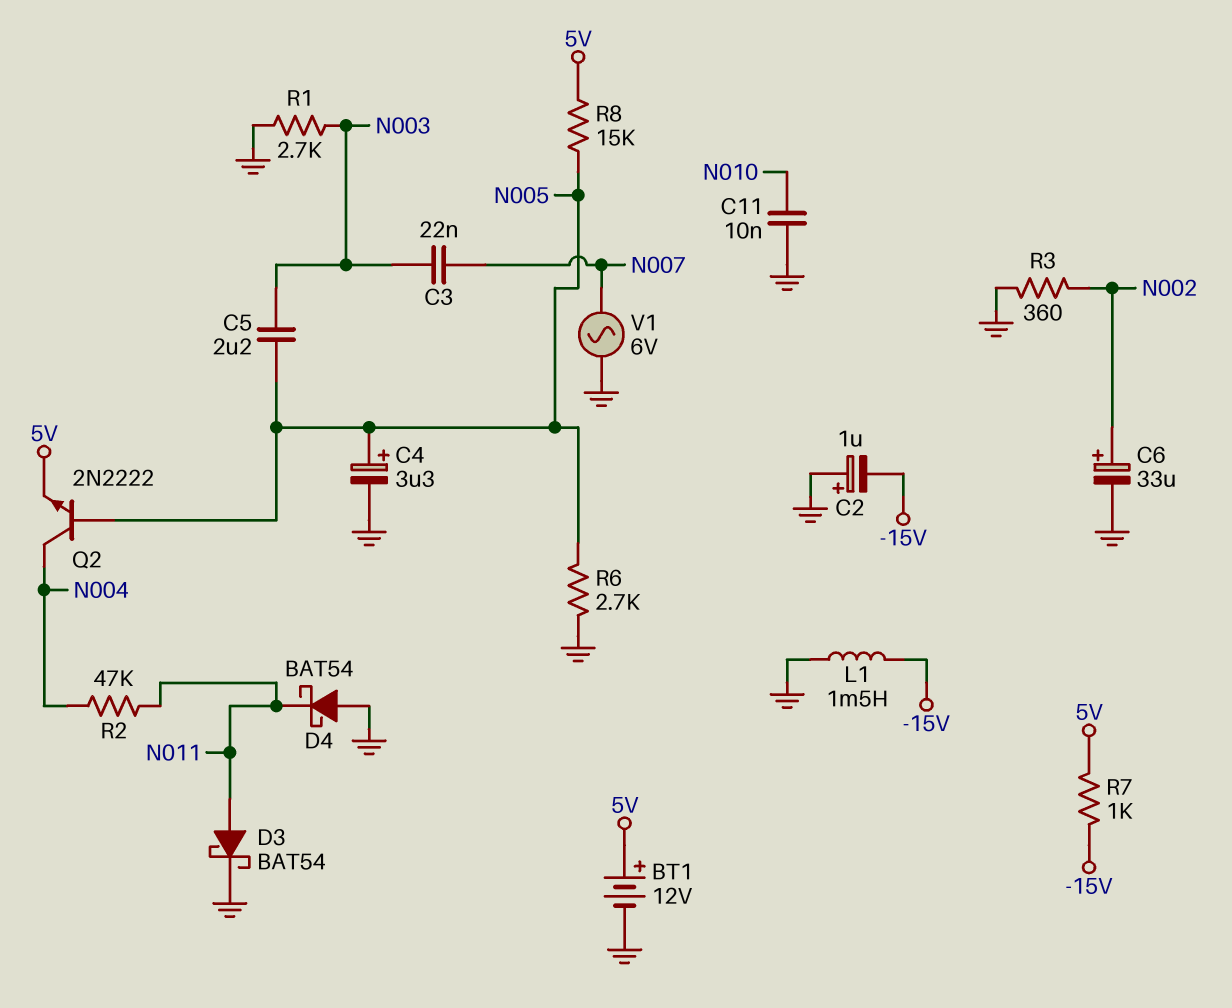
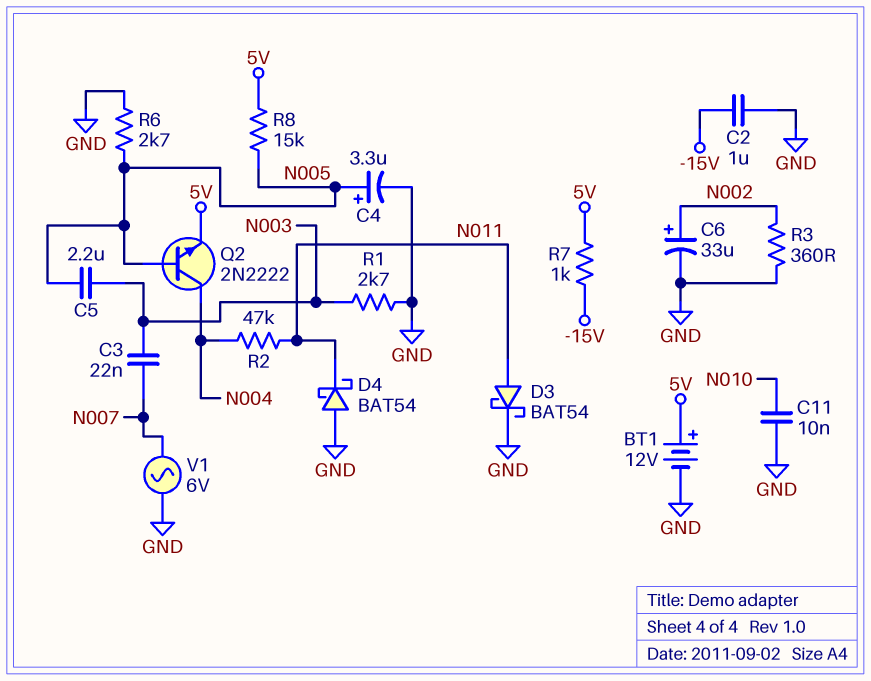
C2: 1uF (plus GND, minus -15V) -> 1uF (-15V, GND)
L1: 1.5mH (-15V, GND) -> none

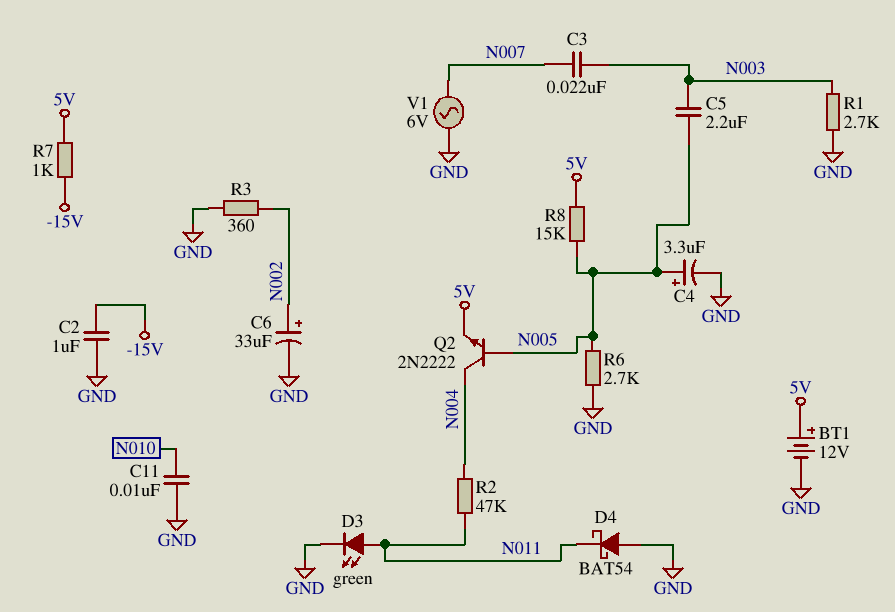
D3: schottky BAT54 (A N011, K GND) -> LED green (A N011, K GND)

